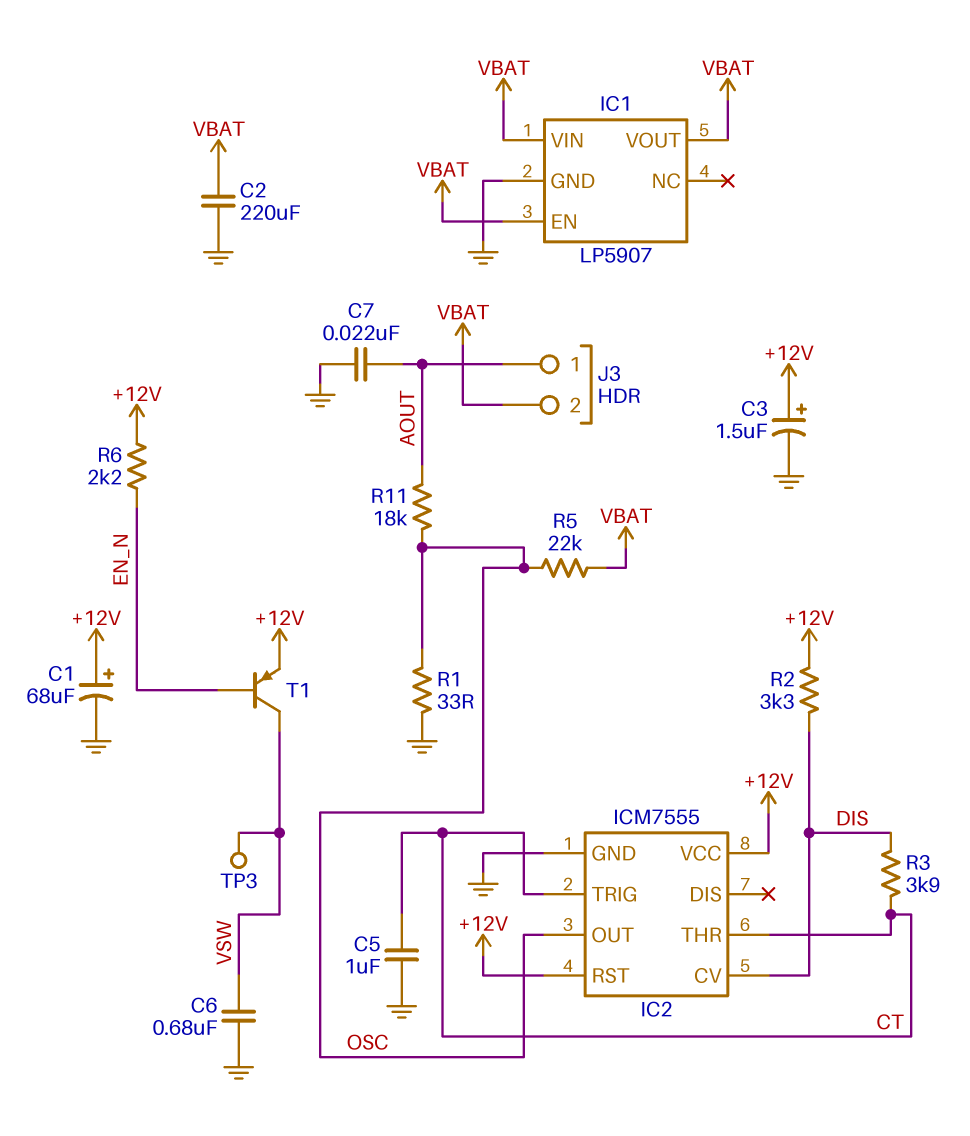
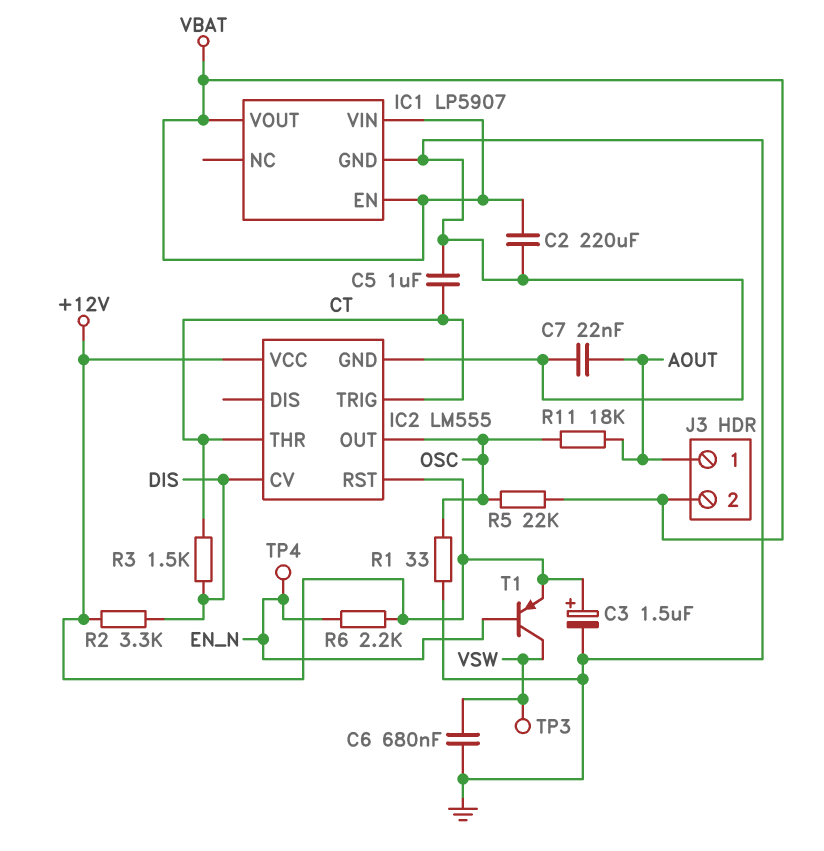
C1: 68uF (plus +12V, minus GND) -> none
IC2: ICM7555 -> LM555
R3: 3.9k (CT, DIS) -> 1.5k (CT, DIS)
TP4: none -> test point (EN_N)

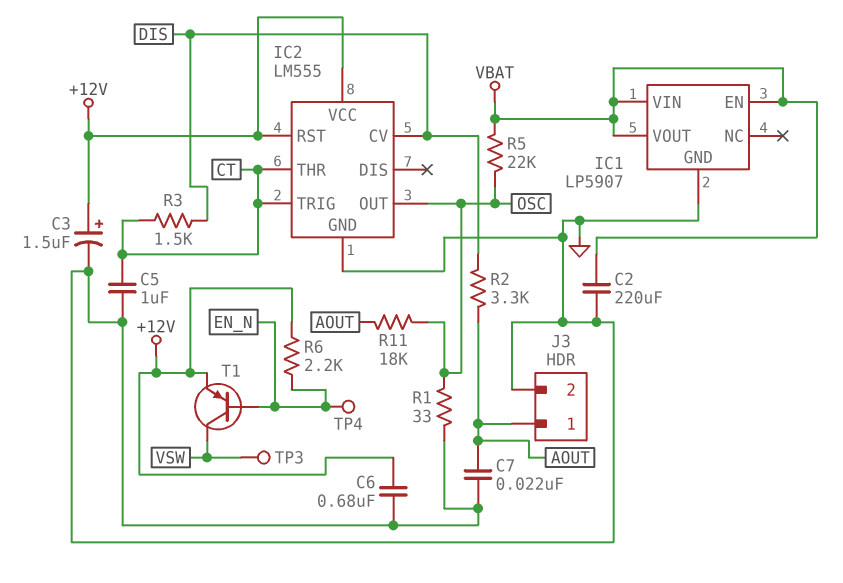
C6: 680nF (GND, VSW) -> 680nF (+12V, GND)
J3 pin 2: VBAT -> GND
R2: 3.3k (+12V, DIS) -> 3.3k (AOUT, DIS)

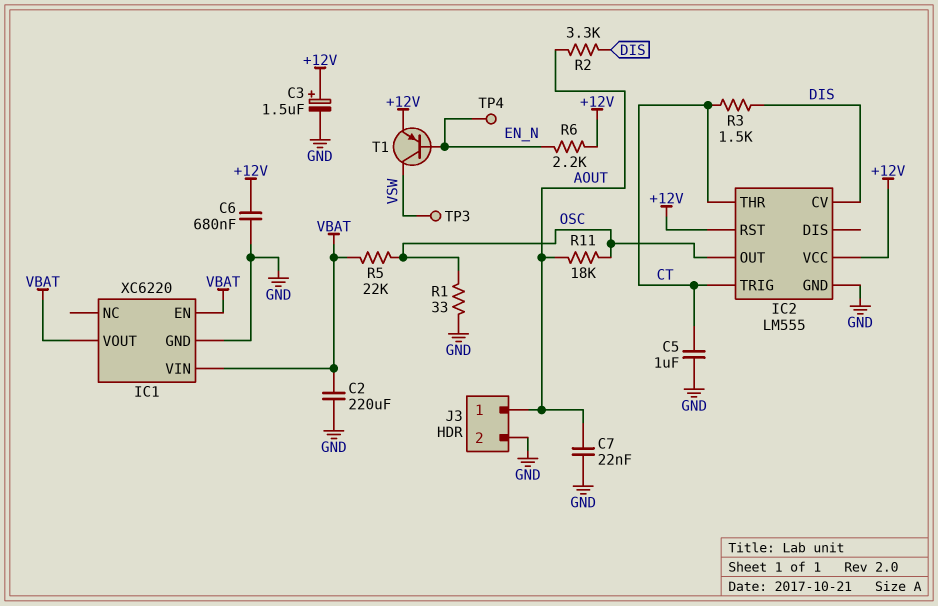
IC1: LP5907 -> XC6220

